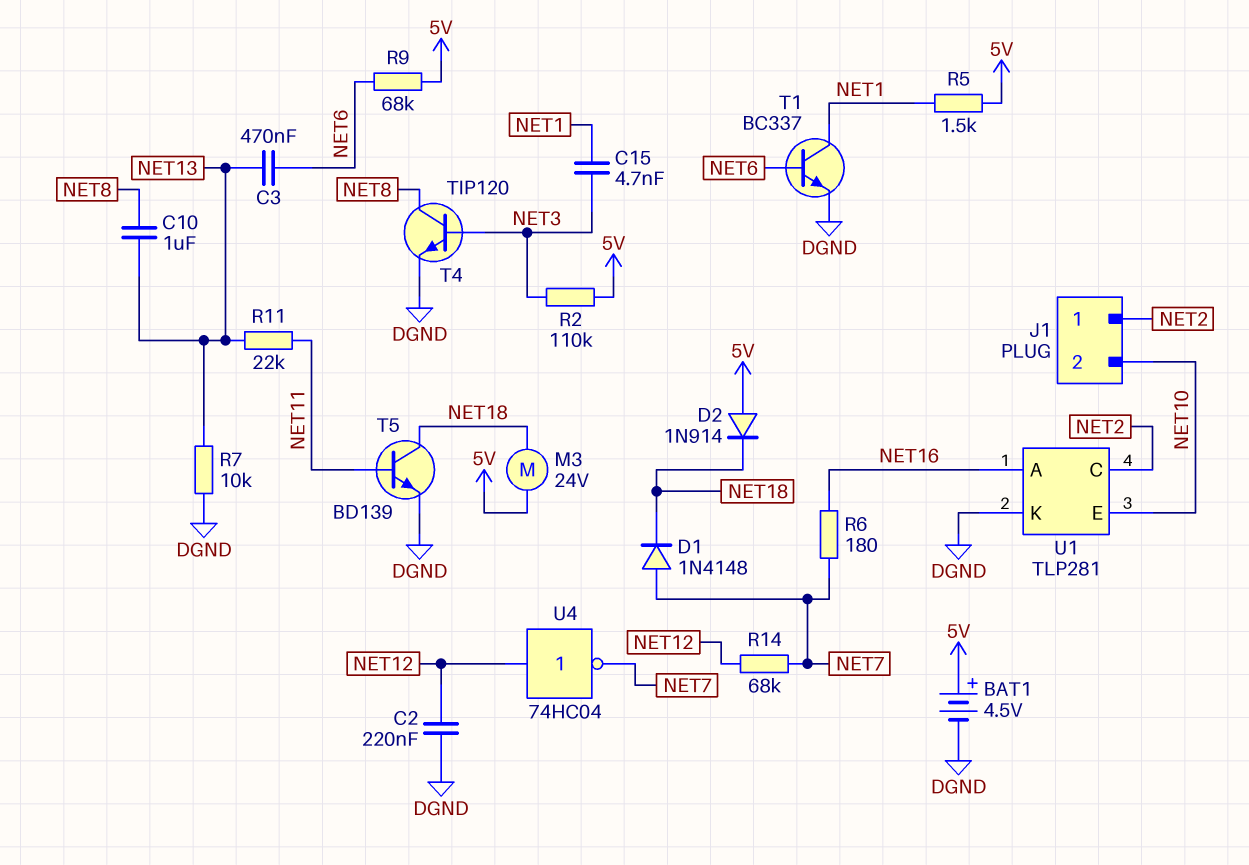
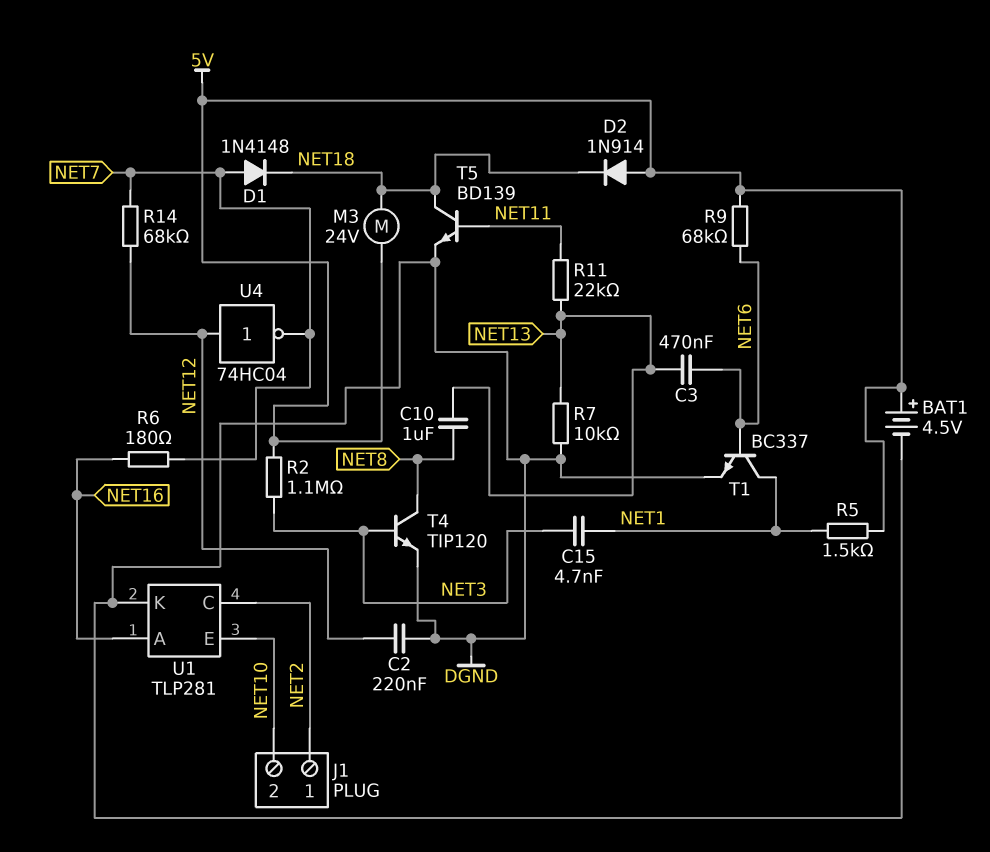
R2: 110k (5V, NET3) -> 1.1M (5V, NET3)

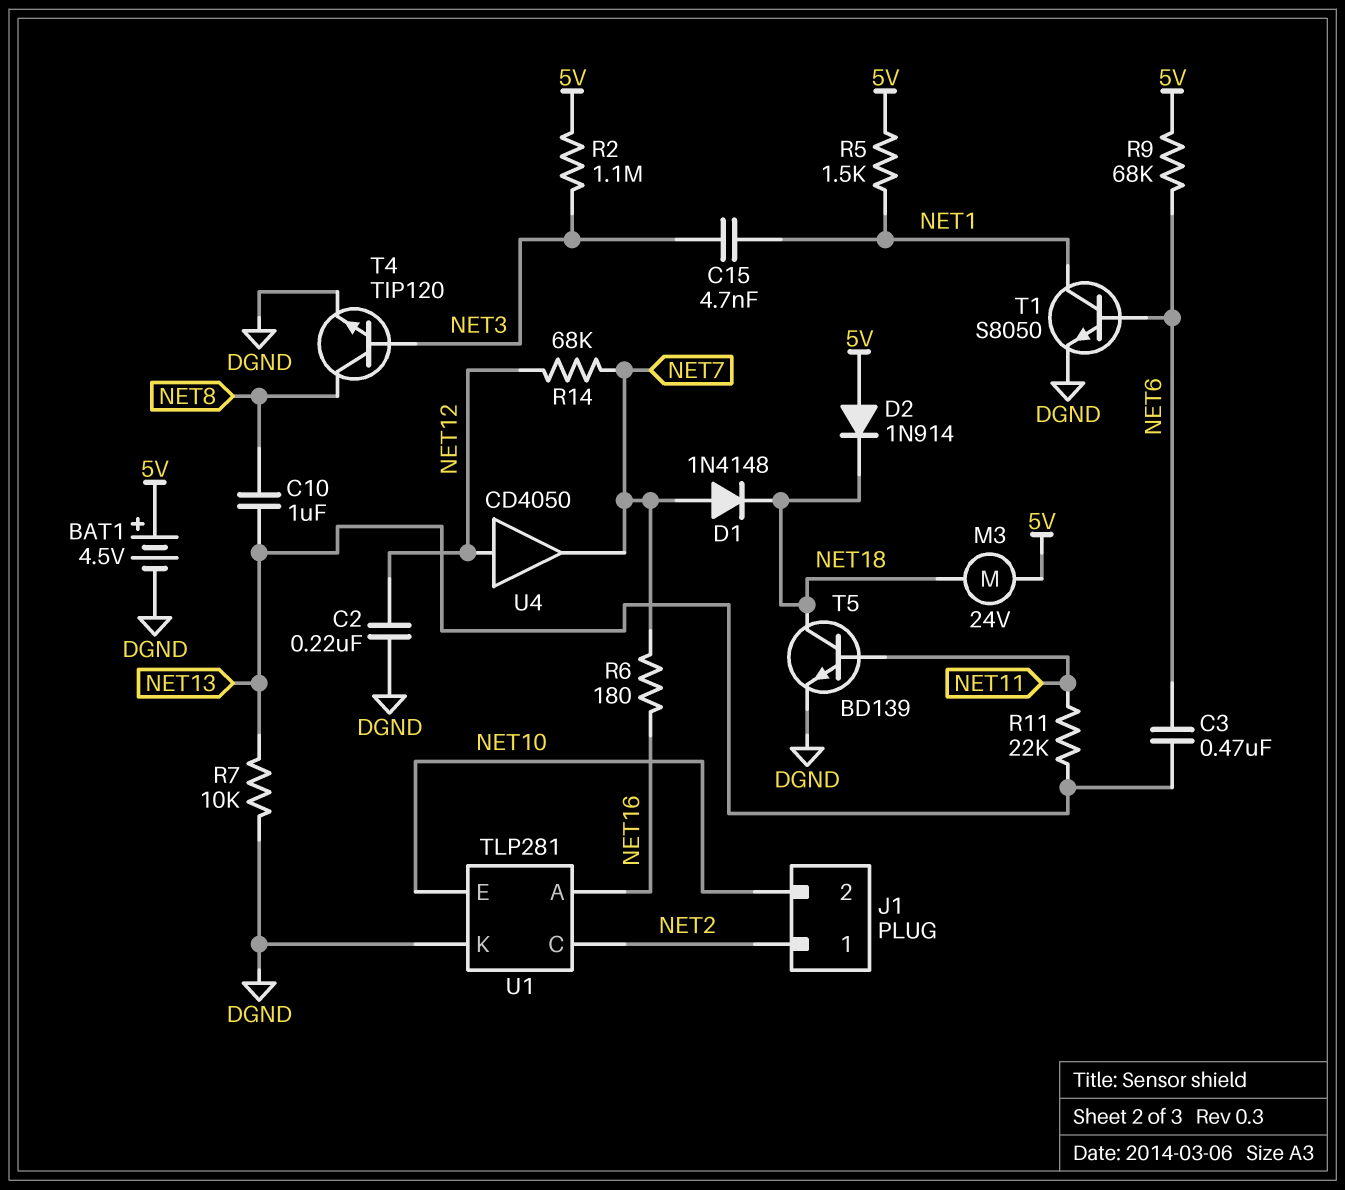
T1: NPN BC337 (B NET6, C NET1, E DGND) -> NPN S8050 (B NET6, C NET1, E DGND)
U4: NOT 74HC04 (in NET12, out NET7) -> buffer CD4050 (in NET12, out NET7)

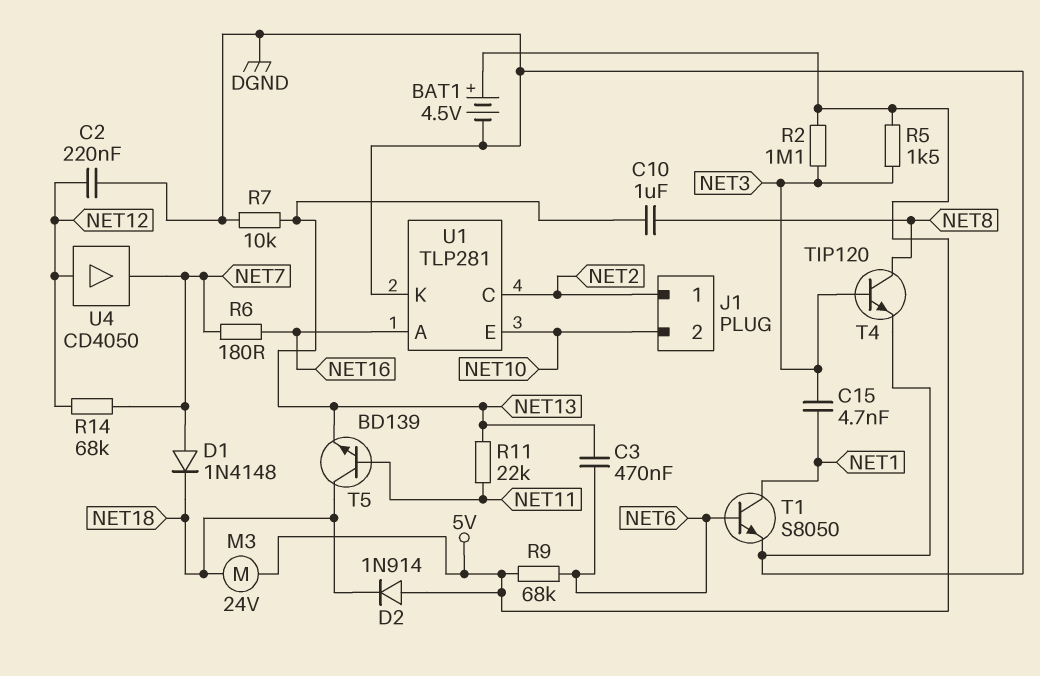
R5: 1.5k (5V, NET1) -> 1.5k (5V, NET3)
T5: NPN BD139 (B NET11, C NET18, E DGND) -> NPN BD139 (B NET11, C NET18, E NET13)

